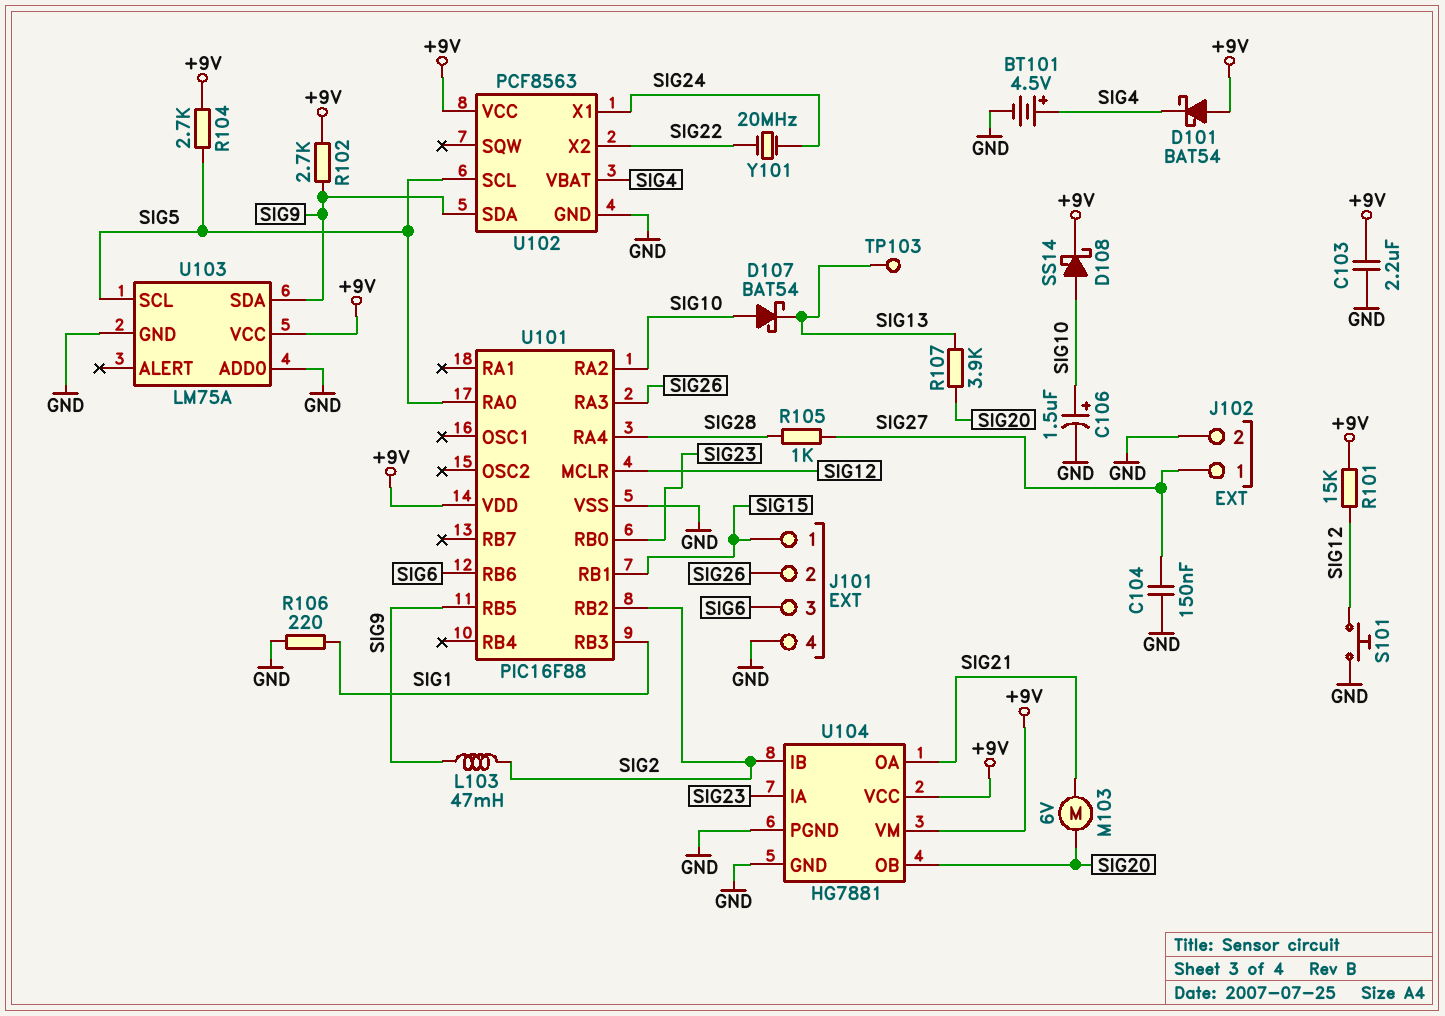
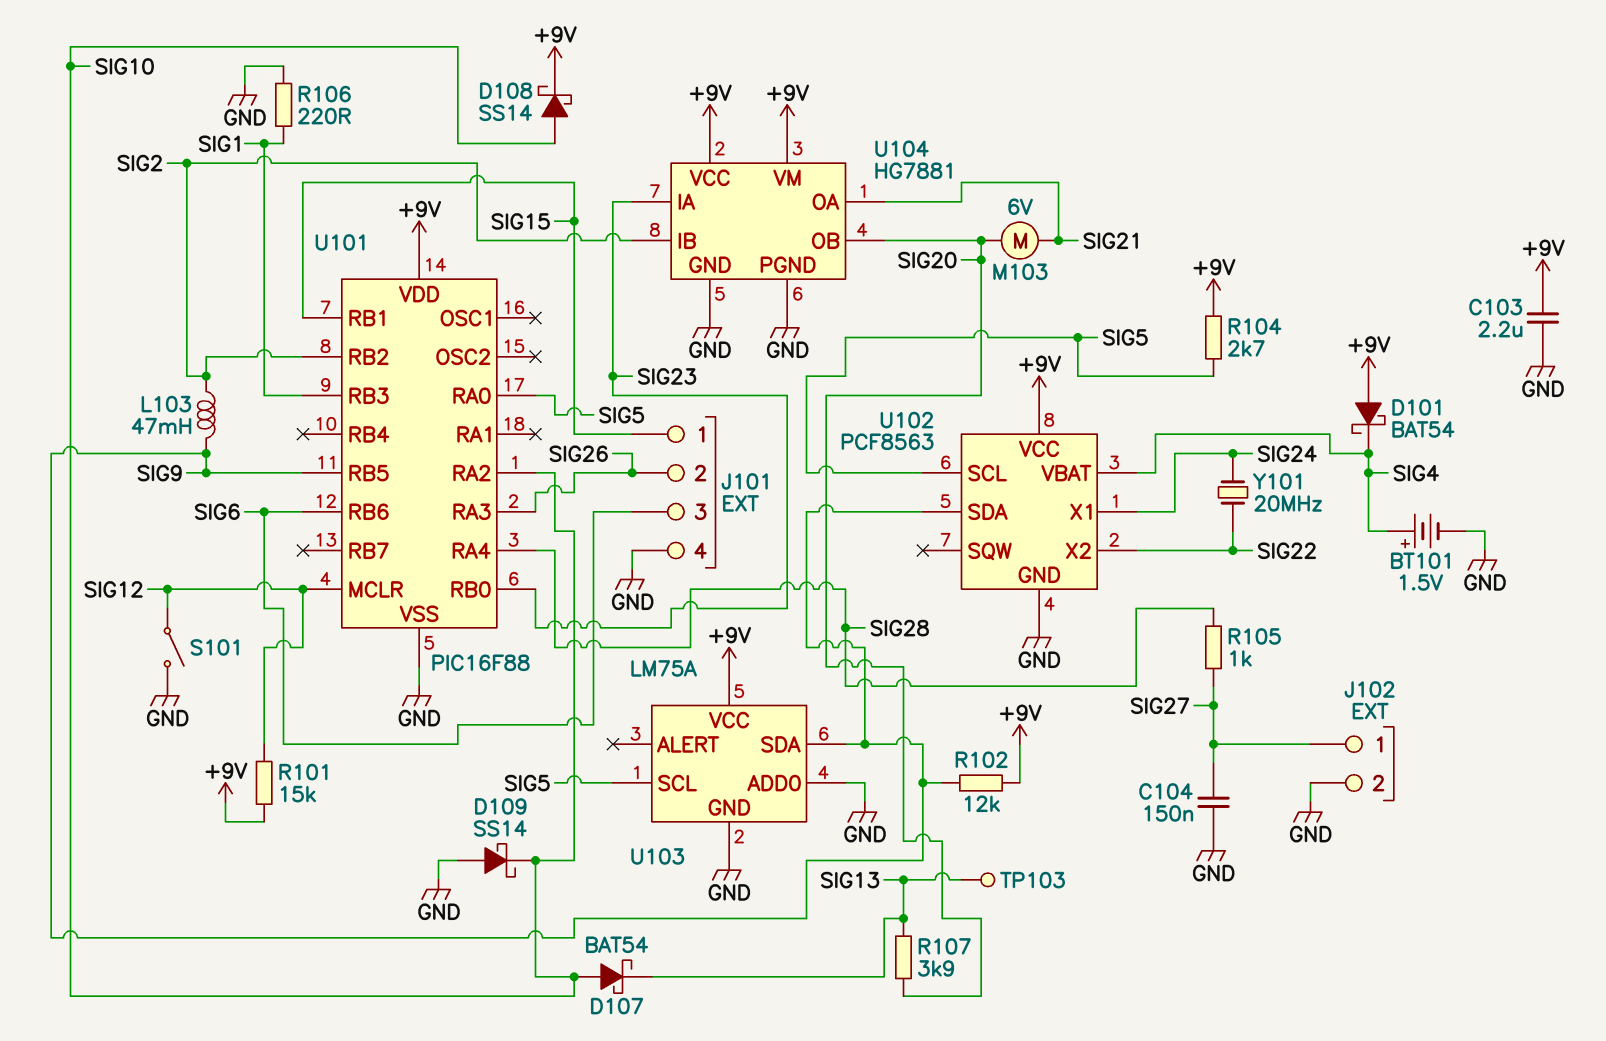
BT101: 4.5V (plus SIG4, minus GND) -> 1.5V (plus SIG4, minus GND)
C106: 1.5uF (plus SIG10, minus GND) -> none
D109: none -> schottky SS14 (A GND, K SIG10)
R102: 2.7k (+9V, SIG9) -> 12k (+9V, SIG9)
S101: button (GND, SIG12) -> switch (GND, SIG12)

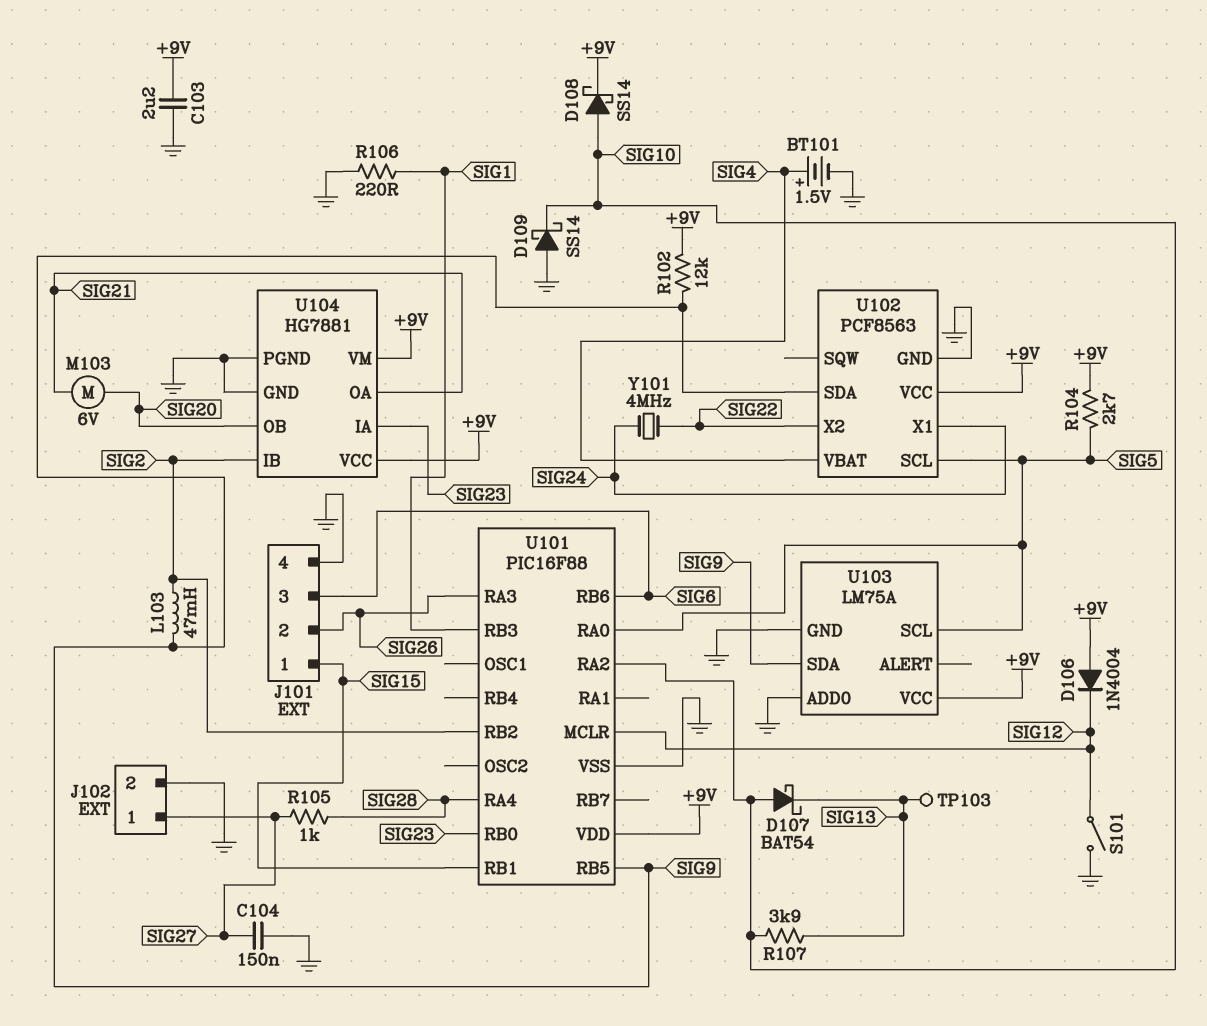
D101: schottky BAT54 (A +9V, K SIG4) -> none
D106: none -> diode 1N4004 (A +9V, K SIG12)
R101: 15k (+9V, SIG12) -> none
R107: 3.9k (SIG13, SIG20) -> 3.9k (SIG10, SIG13)
Y101: 20MHz (SIG22, SIG24) -> 4MHz (SIG22, SIG24)

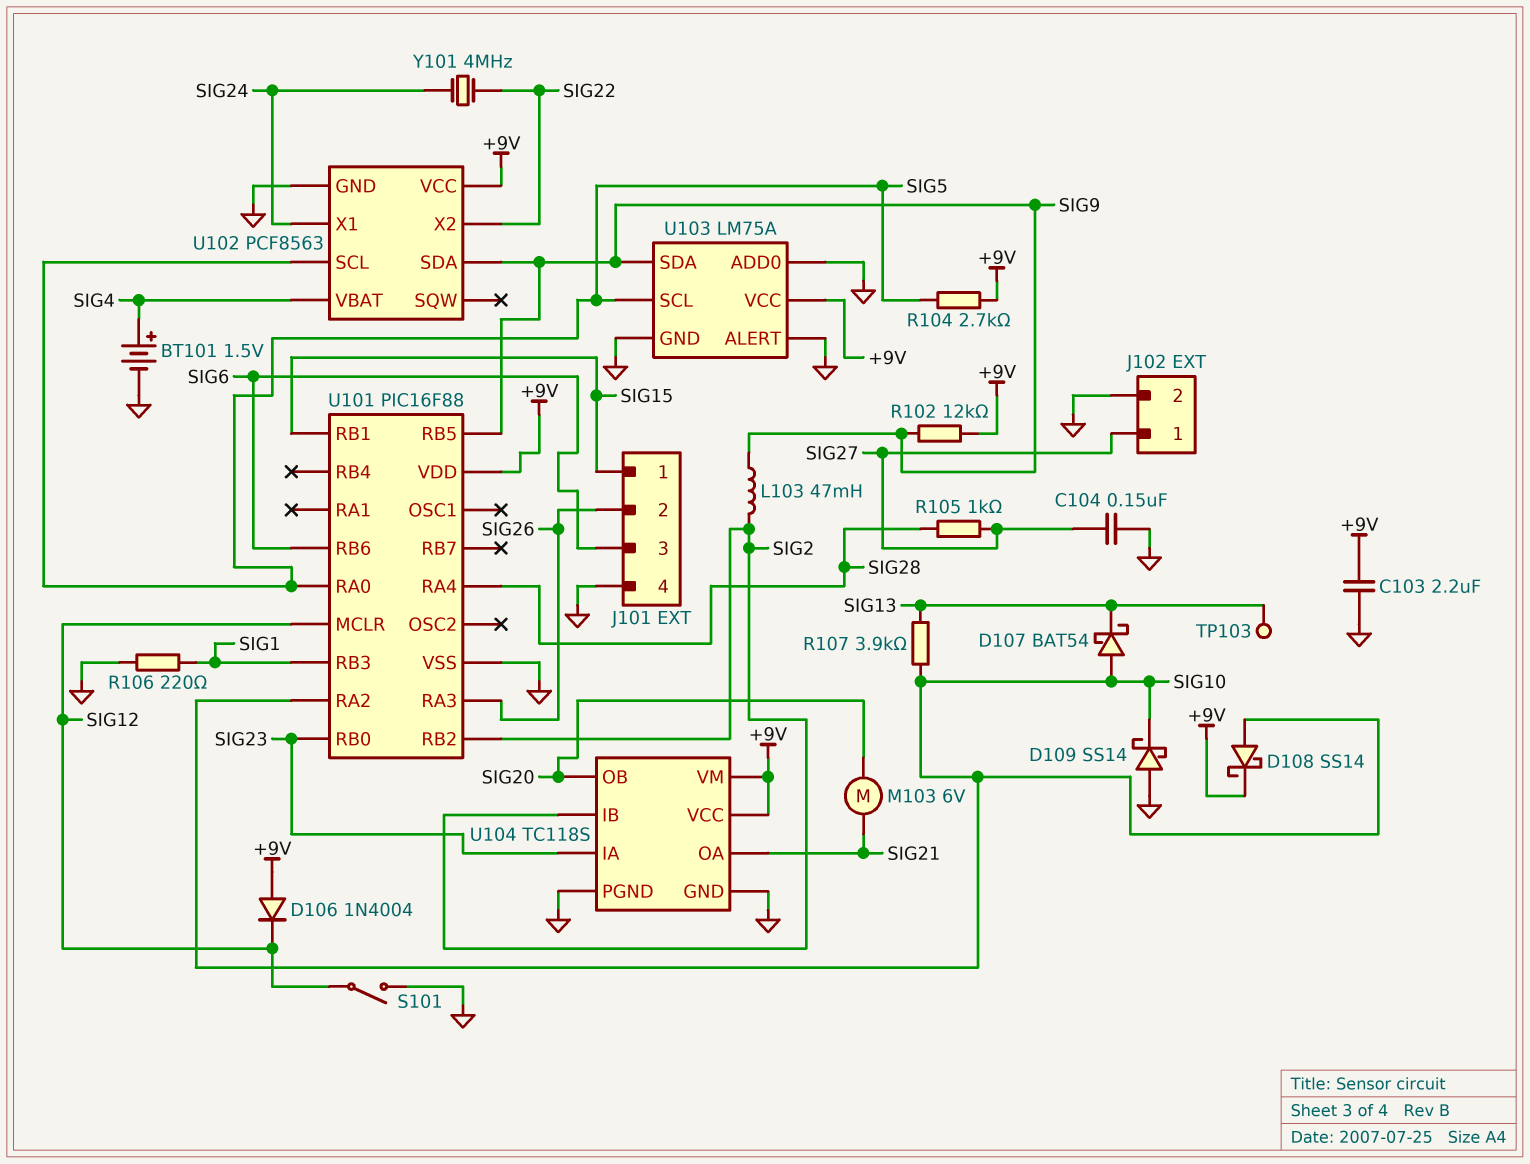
U103 pin ALERT: none -> GND
U104: HG7881 -> TC118S

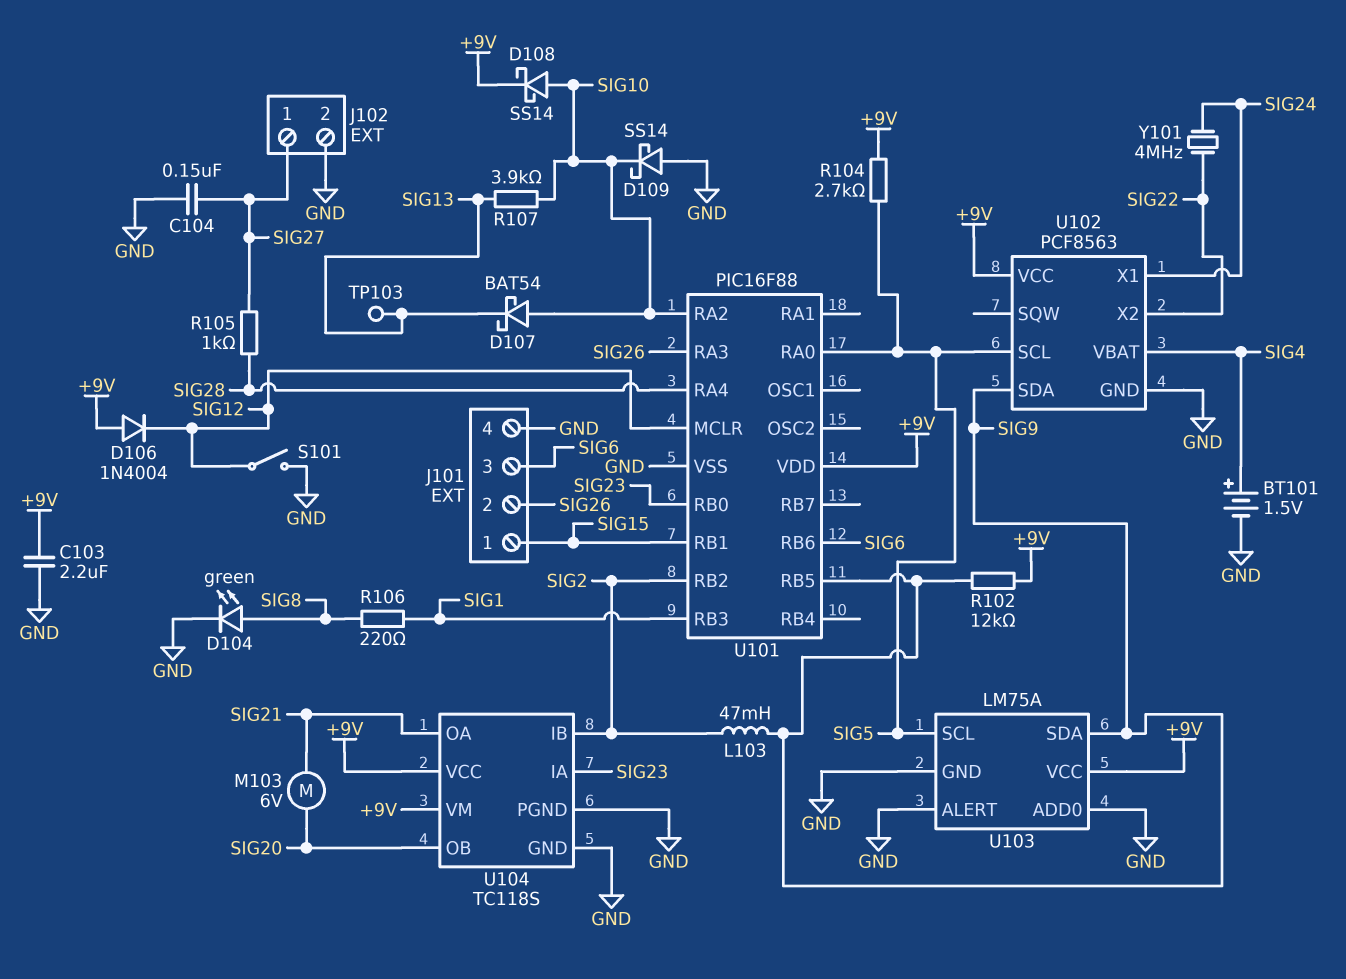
D104: none -> LED green (A SIG8, K GND)
R106: 220 (GND, SIG1) -> 220 (SIG1, SIG8)

